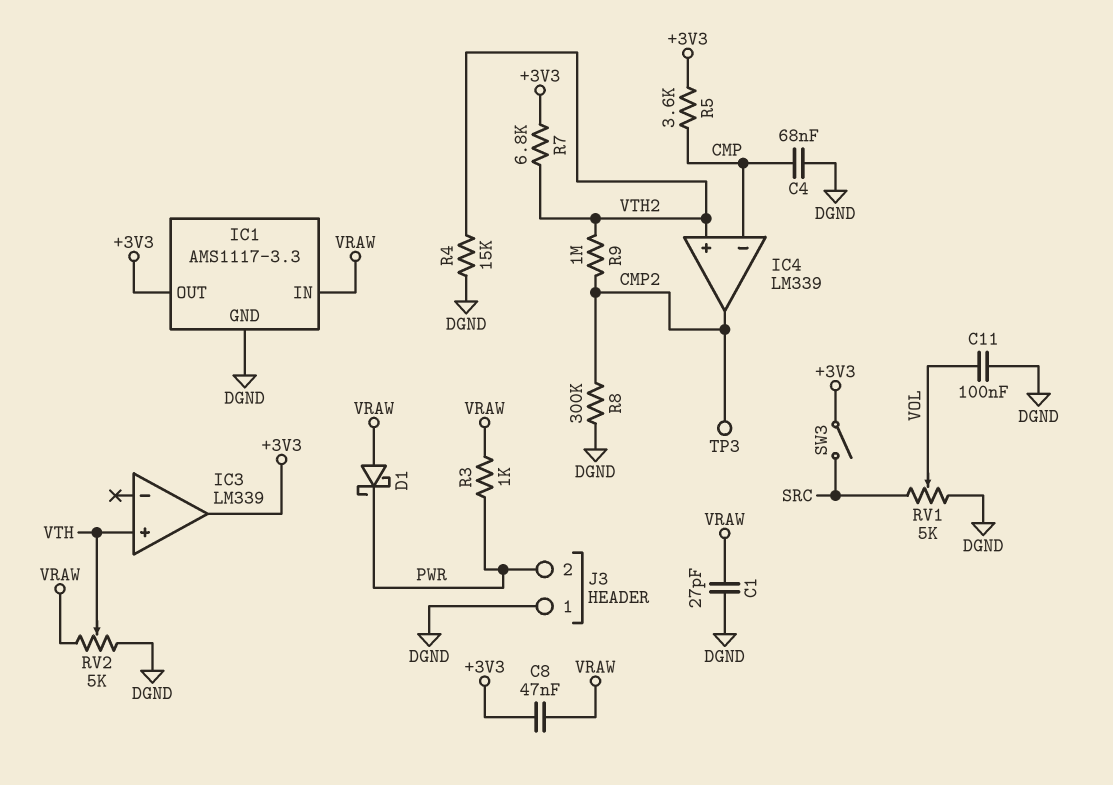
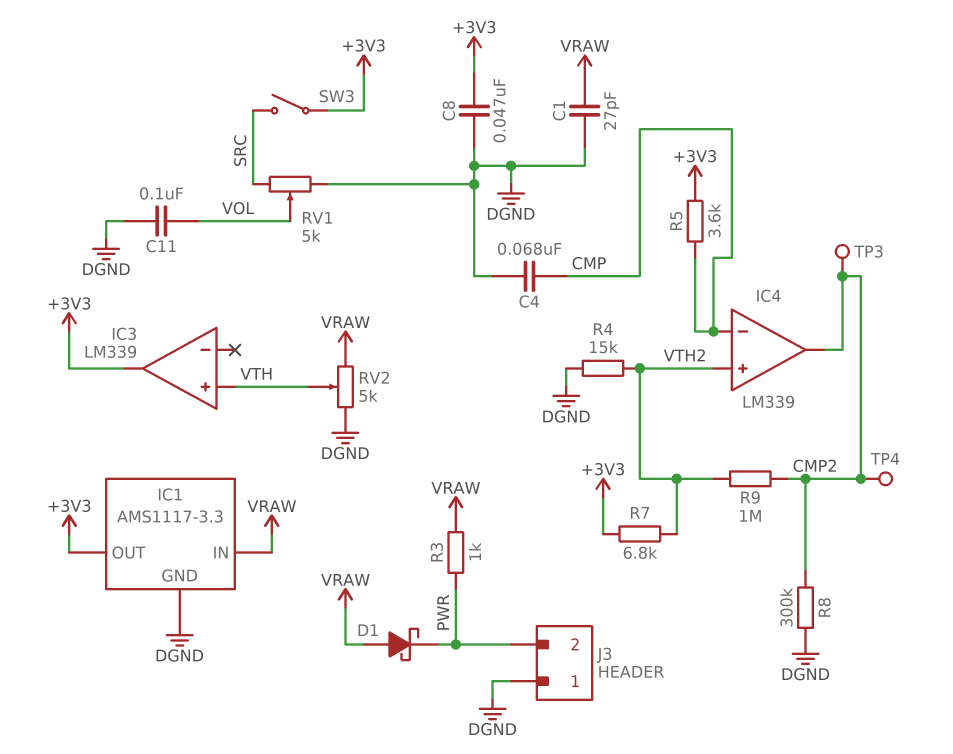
C8: 47nF (+3V3, VRAW) -> 47nF (+3V3, DGND)
TP4: none -> test point (CMP2)

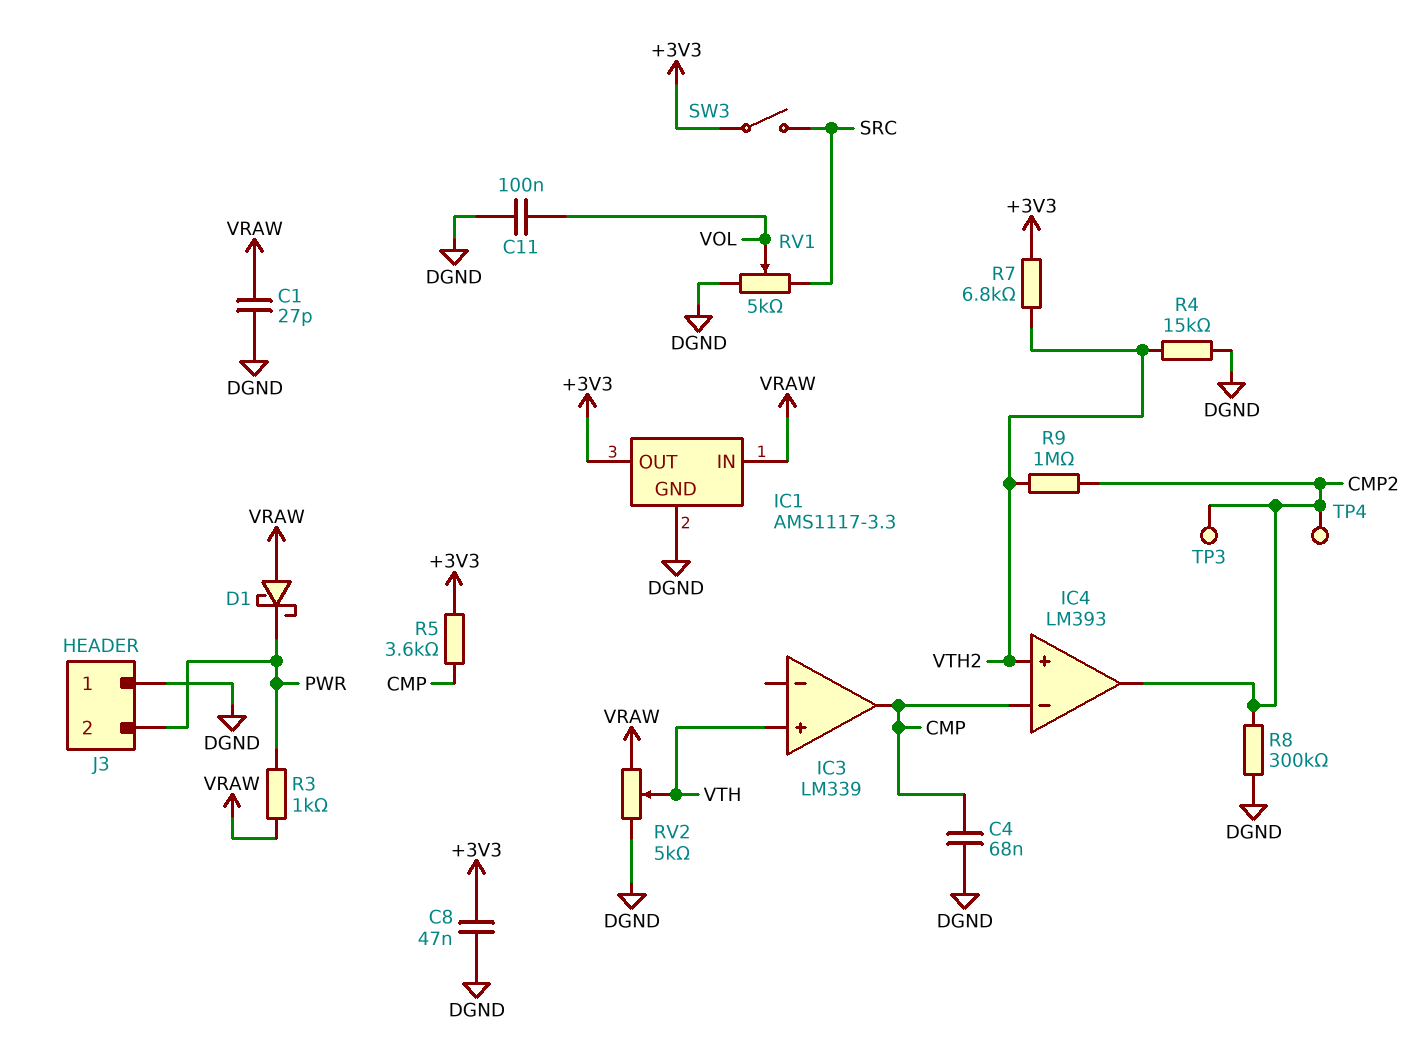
IC3 pin out: +3V3 -> CMP
IC4: LM339 -> LM393

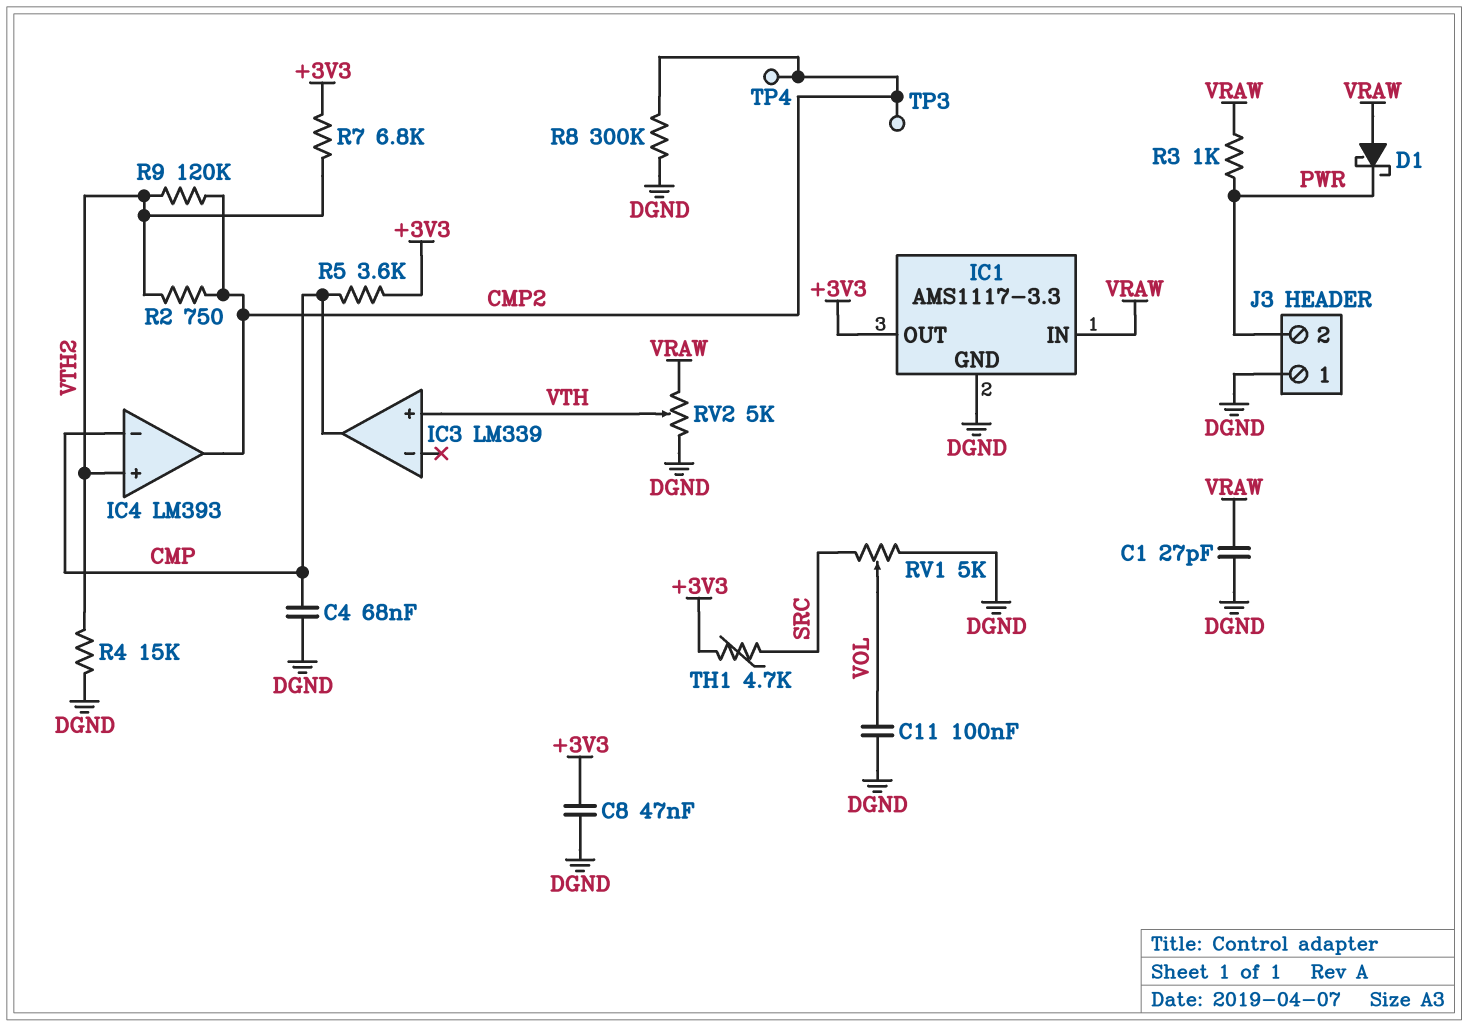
R2: none -> 750 (CMP2, VTH2)
R9: 1M (CMP2, VTH2) -> 120k (CMP2, VTH2)
SW3: switch (+3V3, SRC) -> none
TH1: none -> 4.7k (+3V3, SRC)

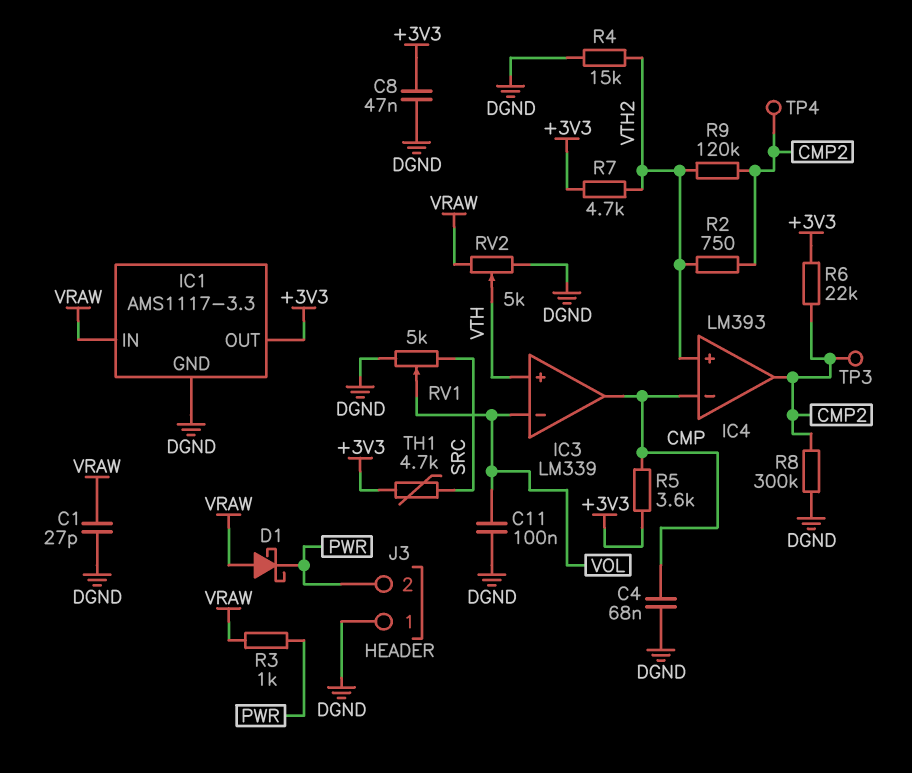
IC3 pin in-: none -> VOL
R6: none -> 22k (+3V3, CMP2)
R7: 6.8k (+3V3, VTH2) -> 4.7k (+3V3, VTH2)

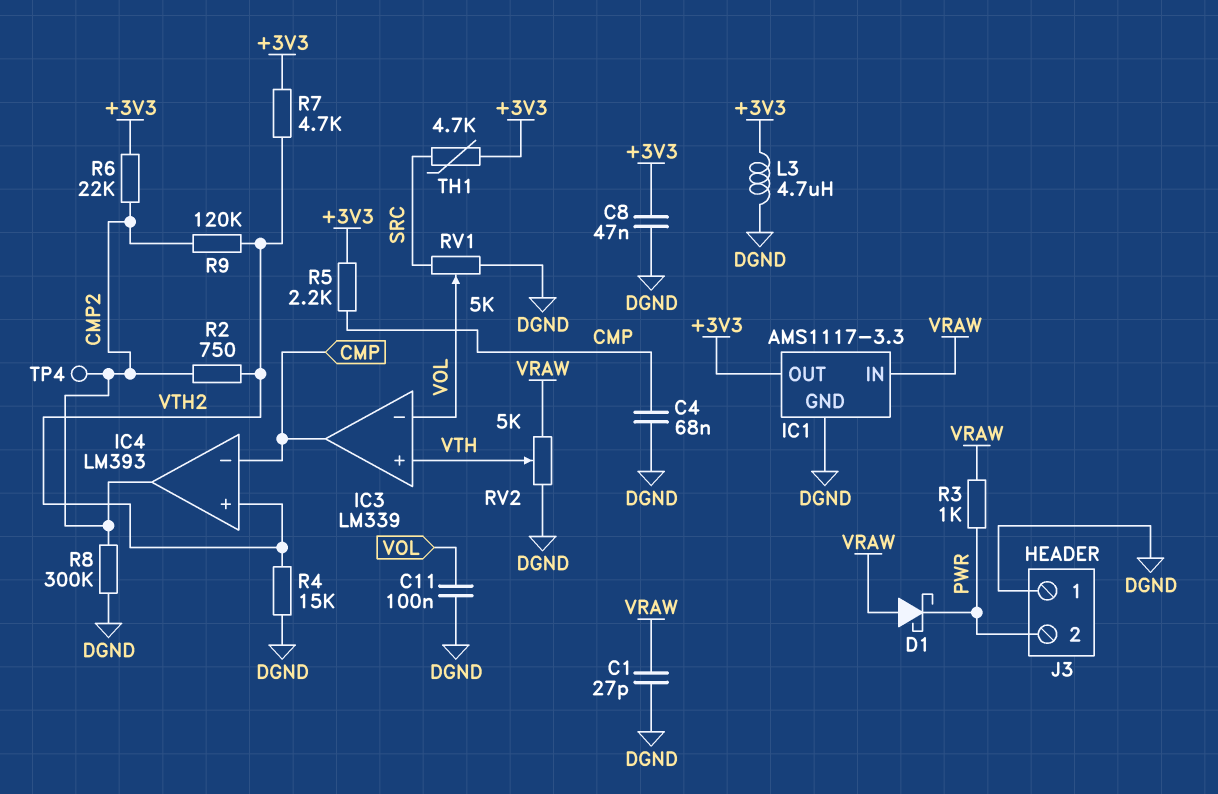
L3: none -> 4.7uH (+3V3, DGND)
R5: 3.6k (+3V3, CMP) -> 2.2k (+3V3, CMP)
TP3: test point (CMP2) -> none

